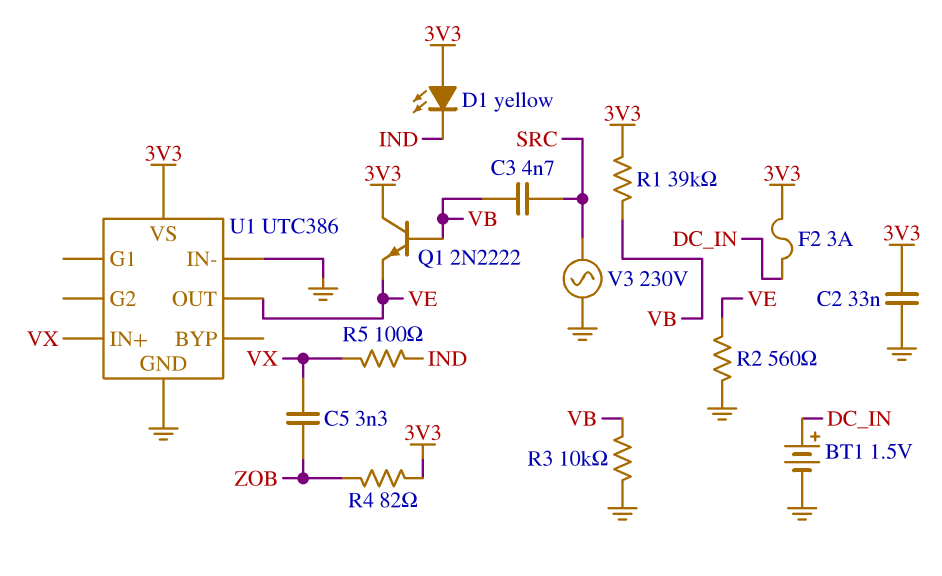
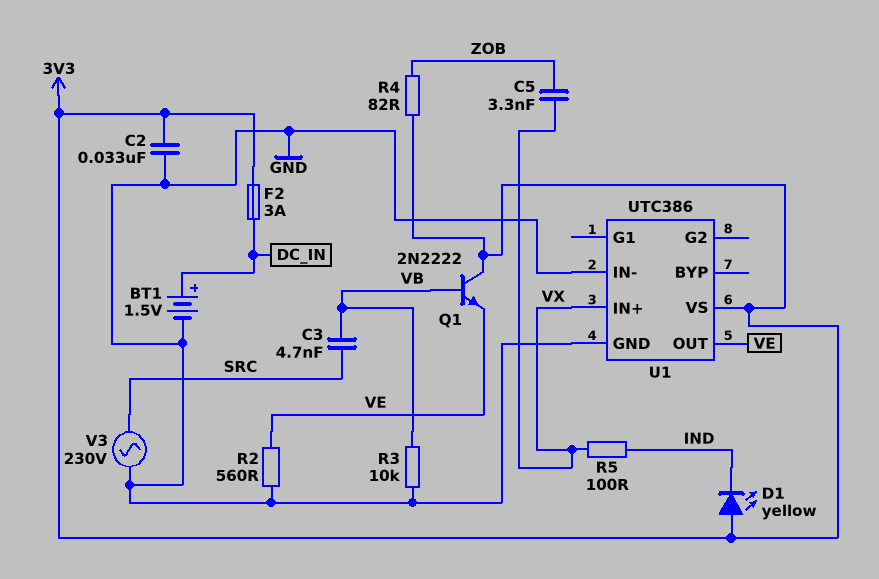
R1: 39k (3V3, VB) -> none

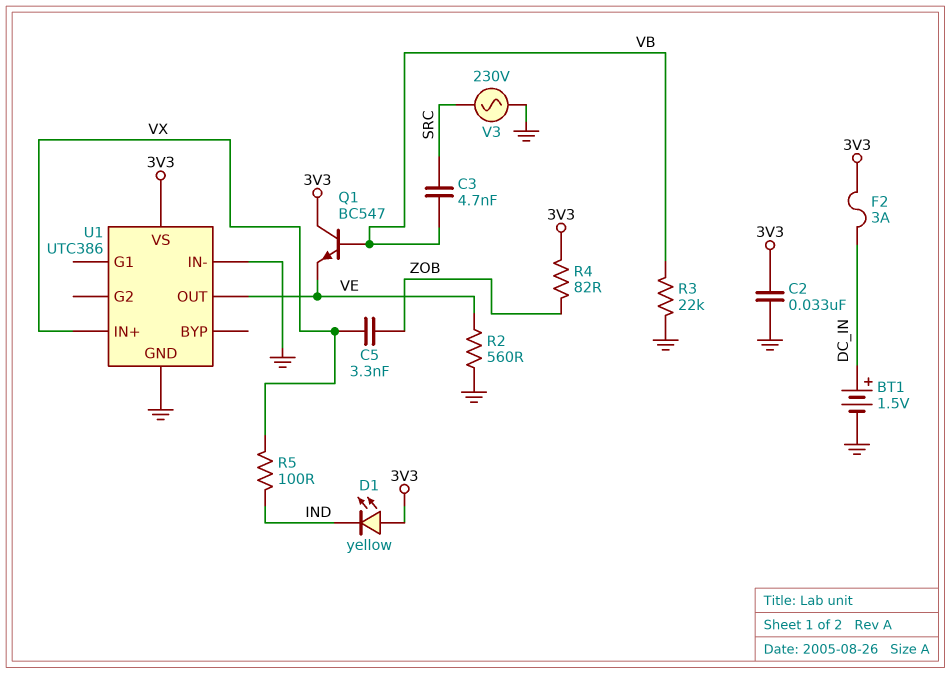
Q1: NPN 2N2222 (B VB, C 3V3, E VE) -> NPN BC547 (B VB, C 3V3, E VE)
R3: 10k (GND, VB) -> 22k (GND, VB)

